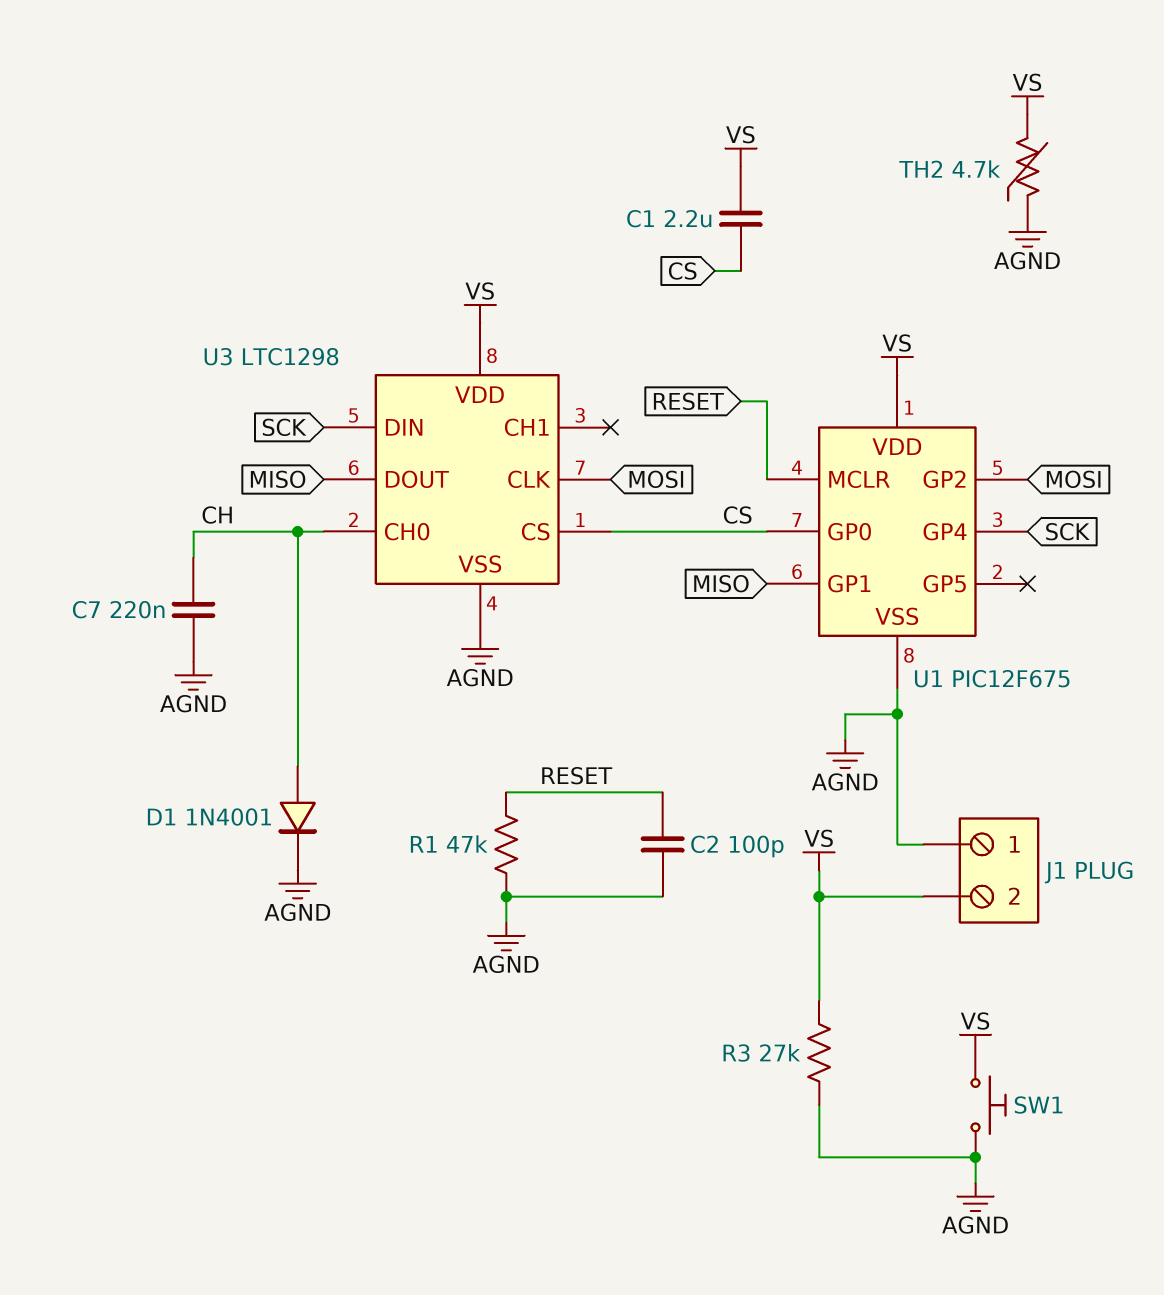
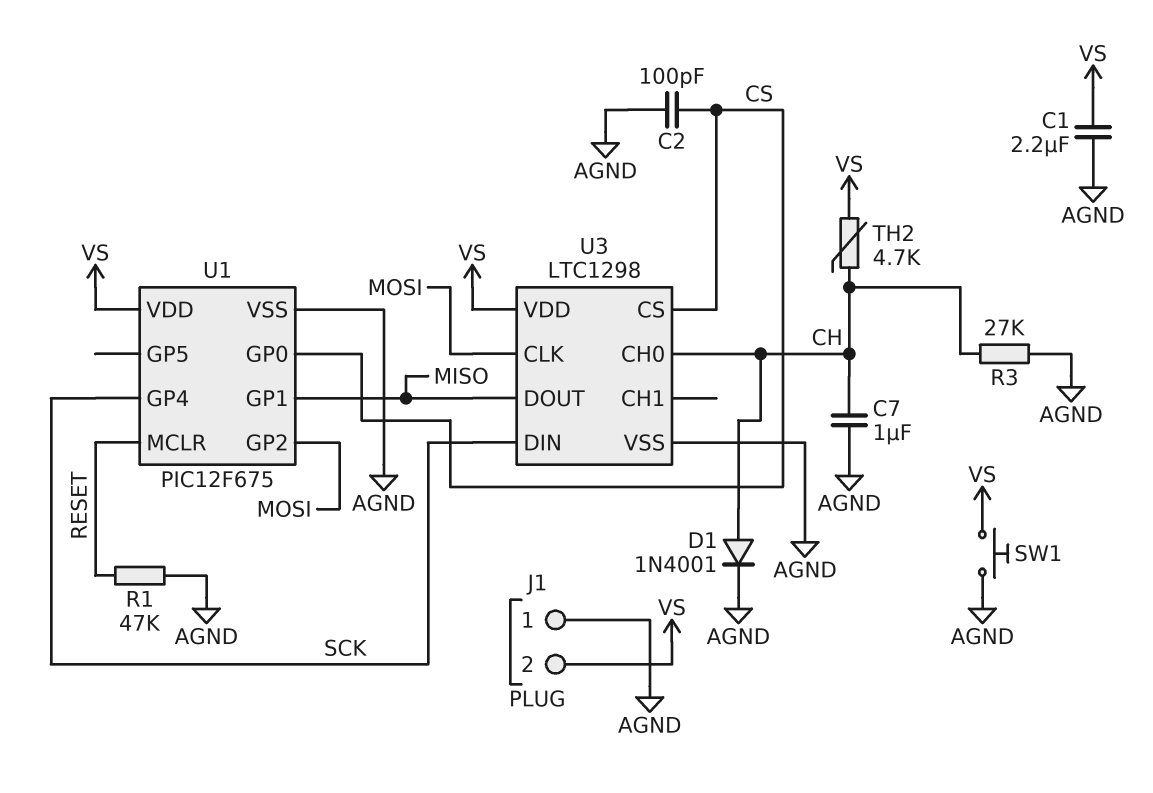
C1: 2.2uF (CS, VS) -> 2.2uF (AGND, VS)
C2: 100pF (AGND, RESET) -> 100pF (AGND, CS)
C7: 220nF (AGND, CH) -> 1uF (AGND, CH)
R3: 27k (AGND, VS) -> 27k (AGND, CH)
TH2: 4.7k (AGND, VS) -> 4.7k (CH, VS)

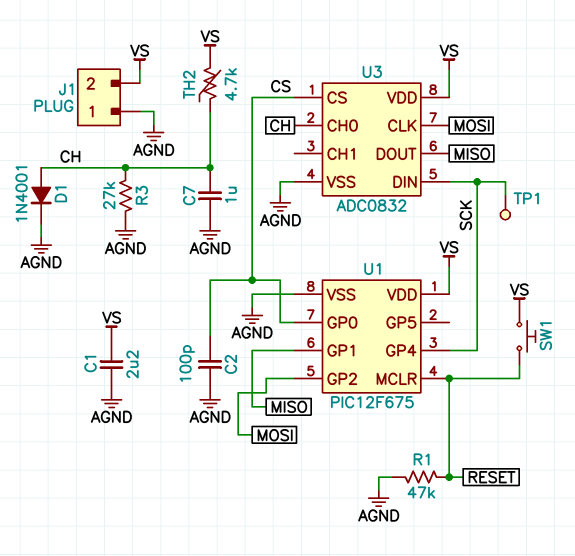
SW1: button (AGND, VS) -> button (RESET, VS)
TP1: none -> test point (SCK)
U3: LTC1298 -> ADC0832

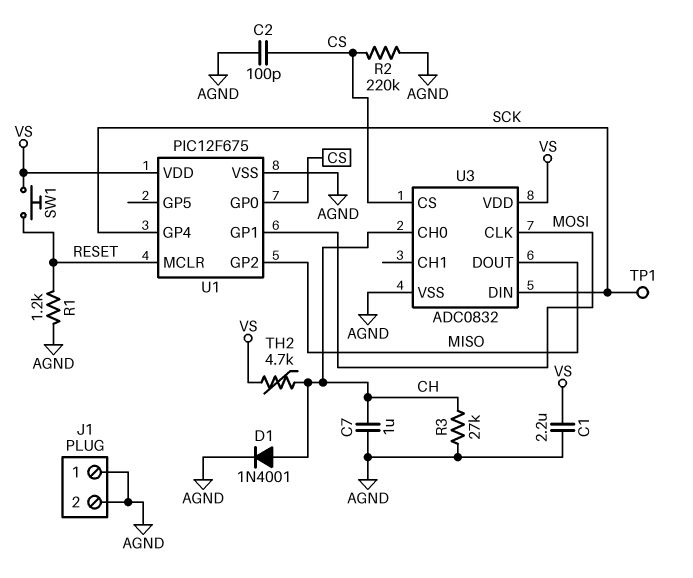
J1 pin 2: VS -> AGND
R1: 47k (AGND, RESET) -> 1.2k (AGND, RESET)
R2: none -> 220k (AGND, CS)
U1 pin GP1: MISO -> MOSI
U1 pin GP2: MOSI -> MISO

